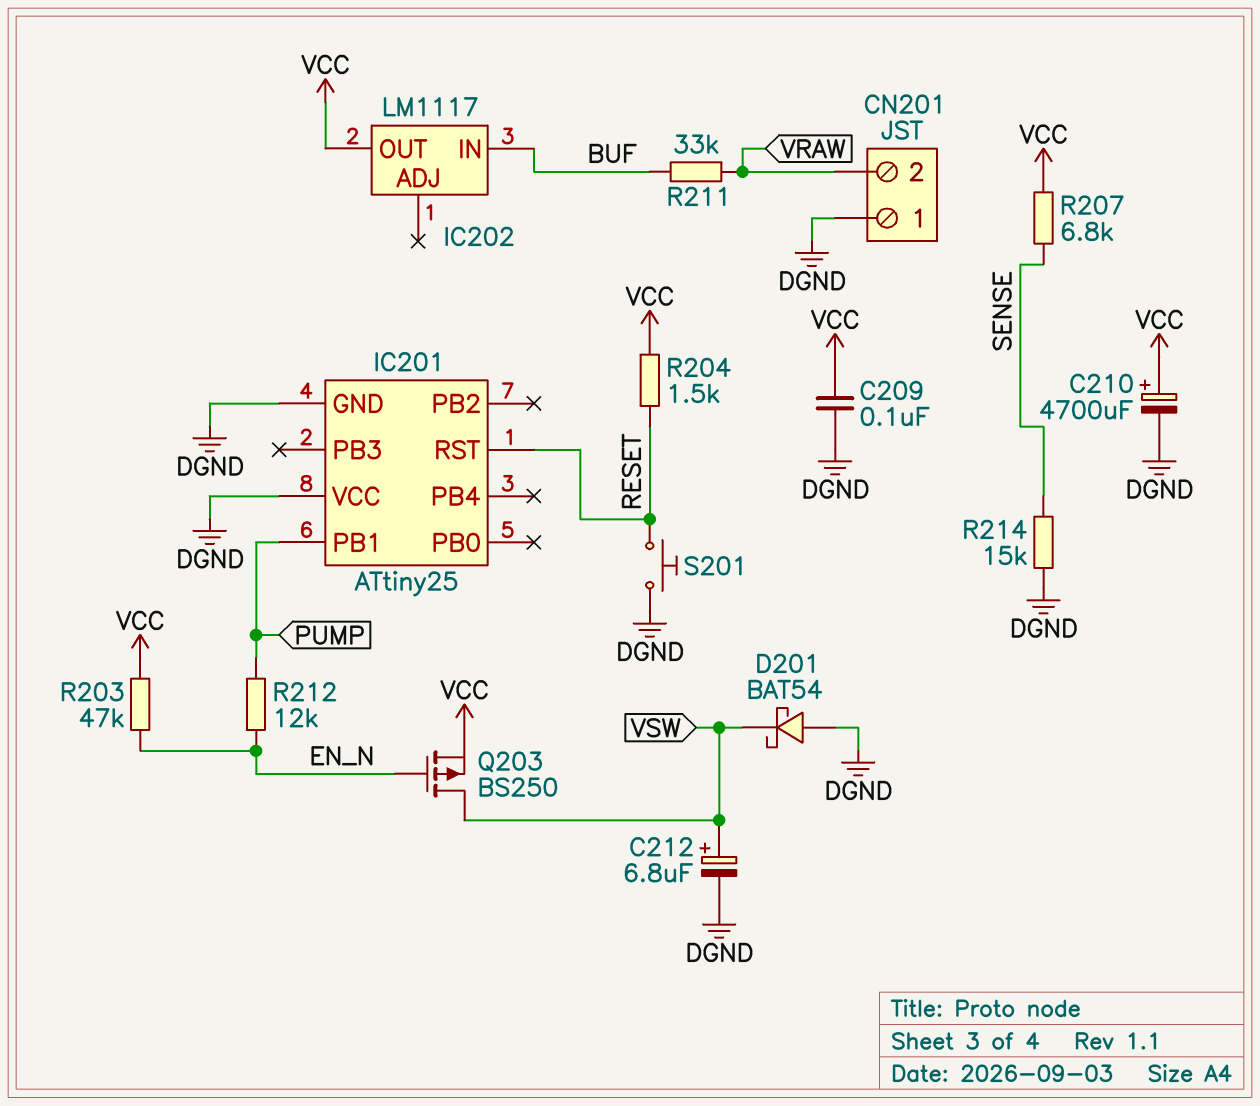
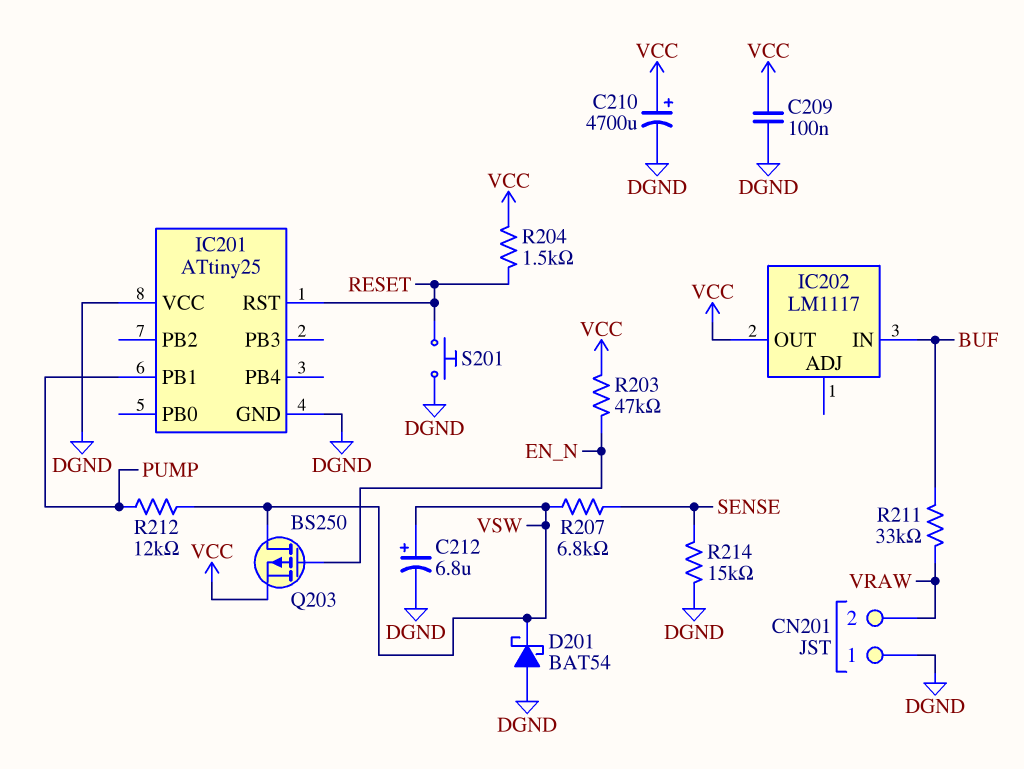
R207: 6.8k (SENSE, VCC) -> 6.8k (SENSE, VSW)
R212: 12k (EN_N, PUMP) -> 12k (PUMP, VSW)

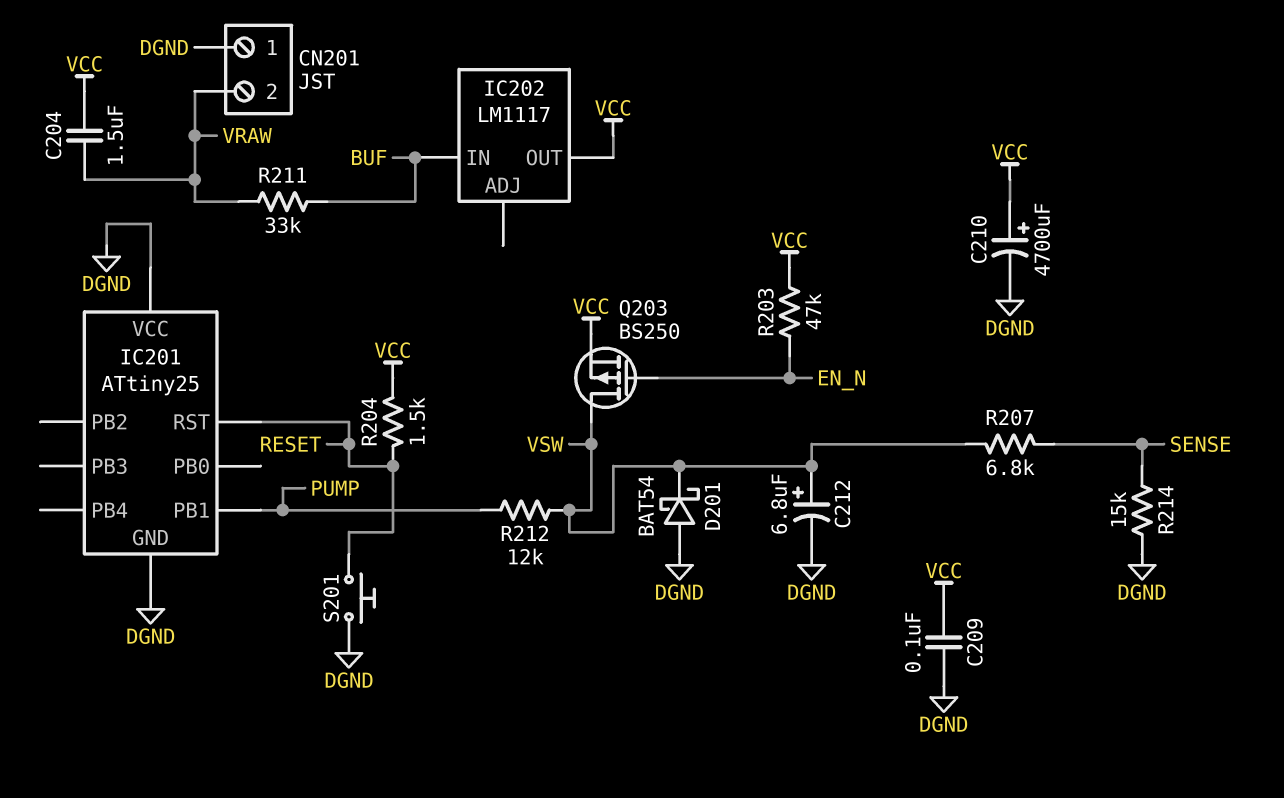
C204: none -> 1.5uF (VCC, VRAW)

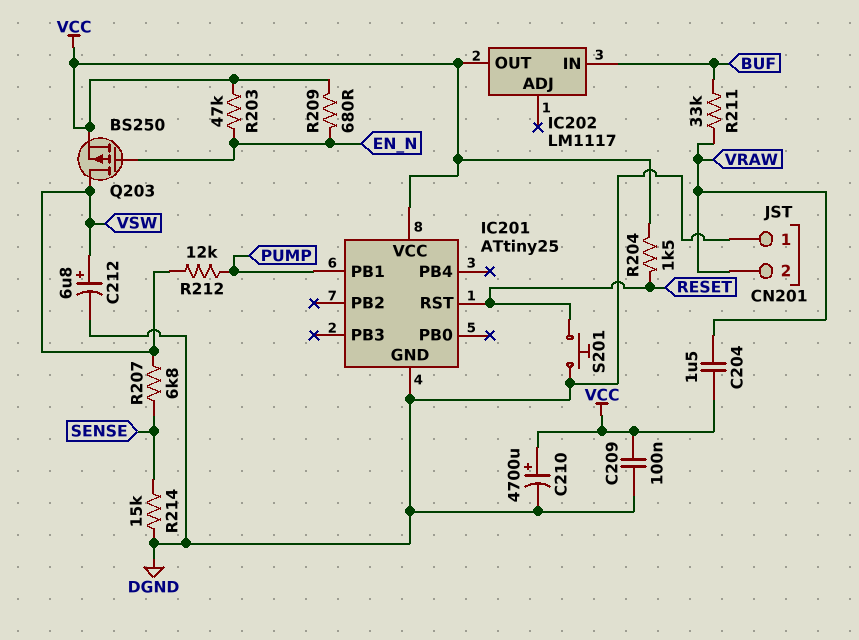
D201: schottky BAT54 (A DGND, K VSW) -> none
IC201 pin VCC: DGND -> VCC
R209: none -> 680 (EN_N, VCC)

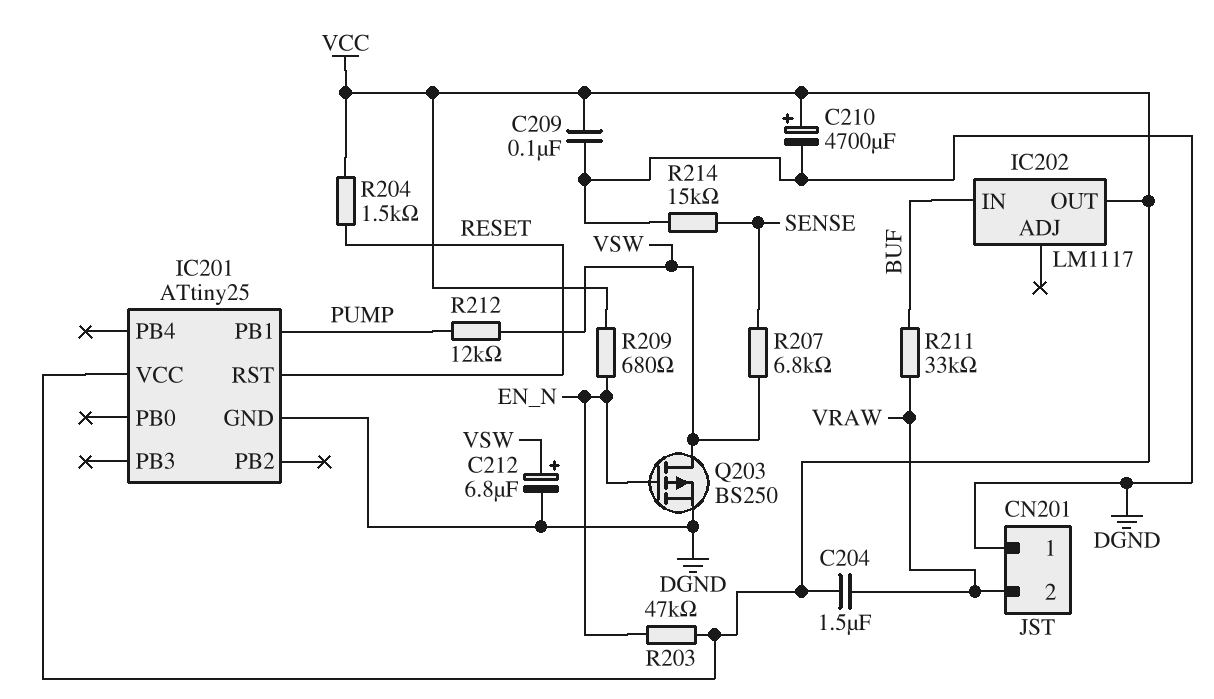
Q203: PMOS BS250 (G EN_N, D VSW, S VCC) -> PMOS BS250 (G EN_N, D VSW, S DGND)
S201: button (DGND, RESET) -> none

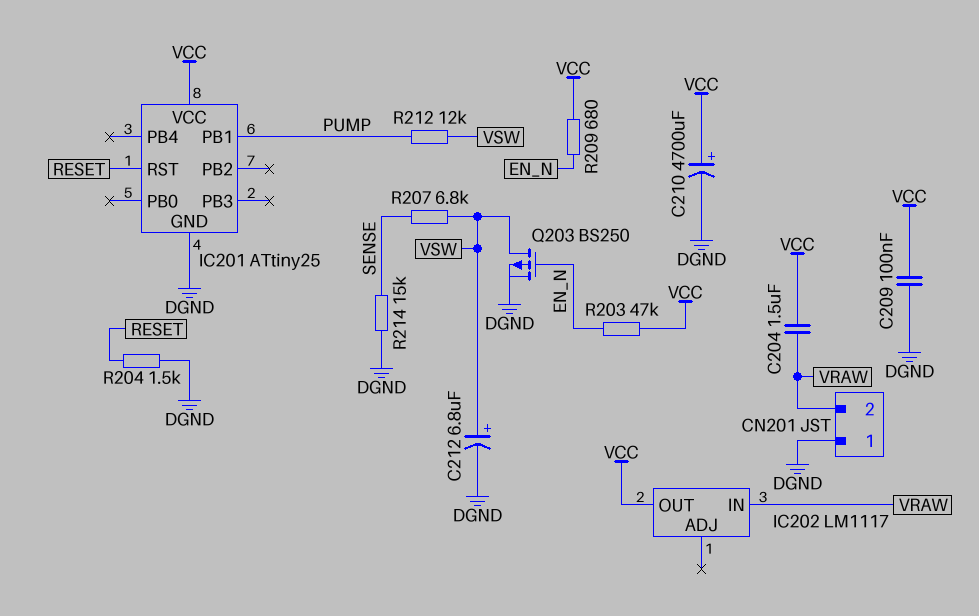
IC202 pin IN: BUF -> VRAW
R204: 1.5k (RESET, VCC) -> 1.5k (DGND, RESET)
R211: 33k (BUF, VRAW) -> none

